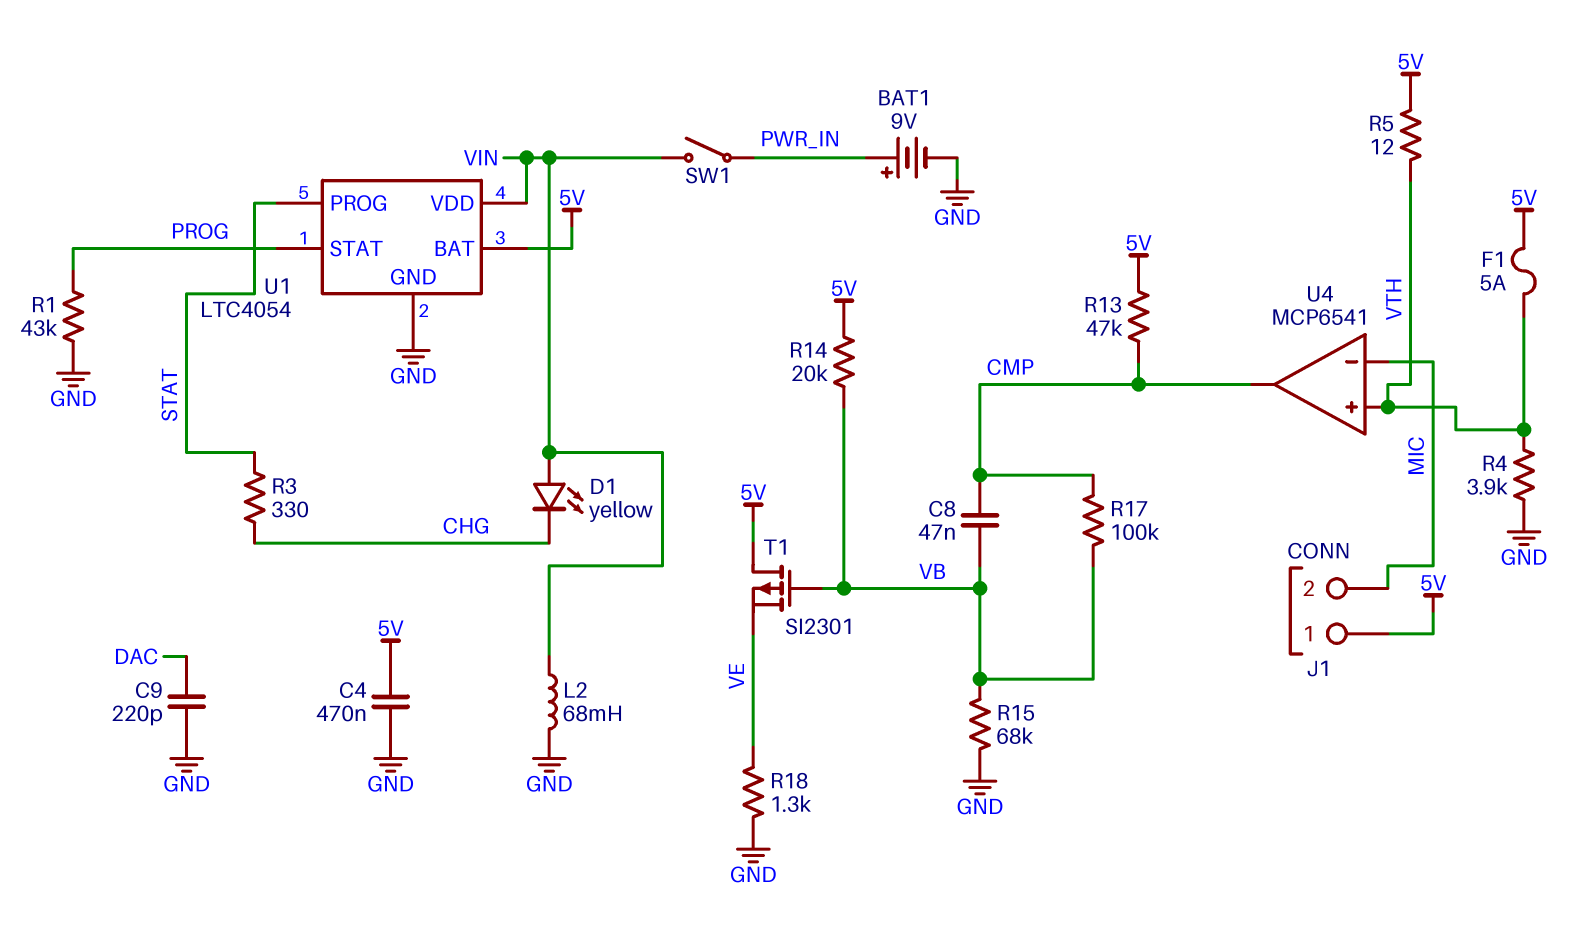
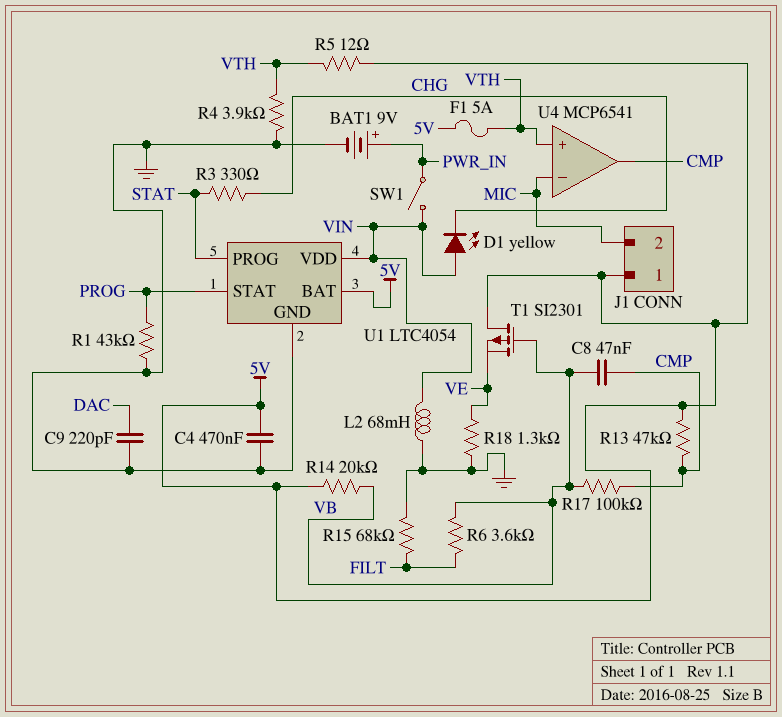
R6: none -> 3.6k (FILT, VB)
R15: 68k (GND, VB) -> 68k (FILT, GND)

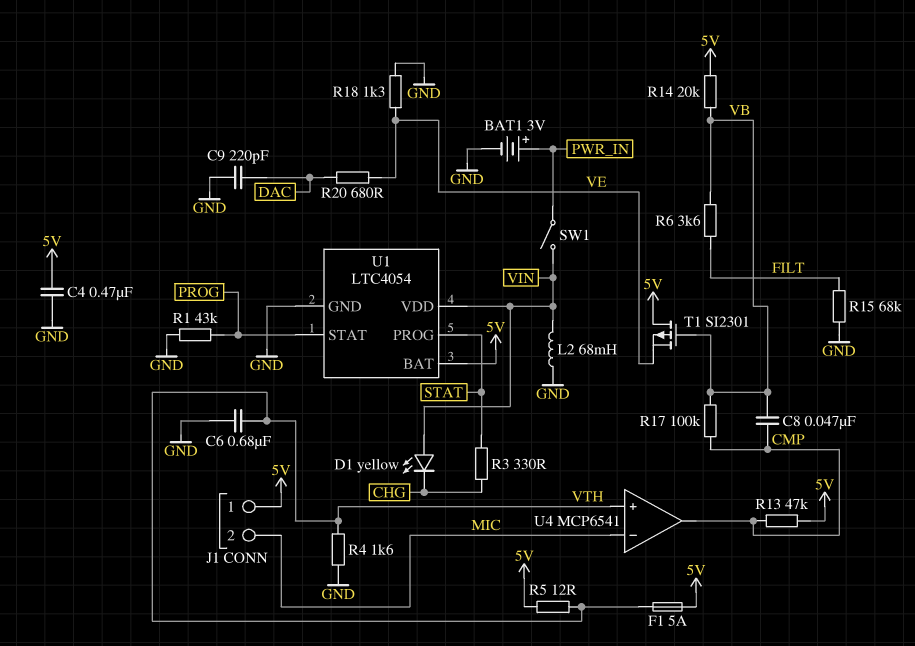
BAT1: 9V (plus PWR_IN, minus GND) -> 3V (plus PWR_IN, minus GND)
C6: none -> 680nF (GND, VTH)
R4: 3.9k (GND, VTH) -> 1.6k (GND, VTH)
R20: none -> 680 (DAC, VE)

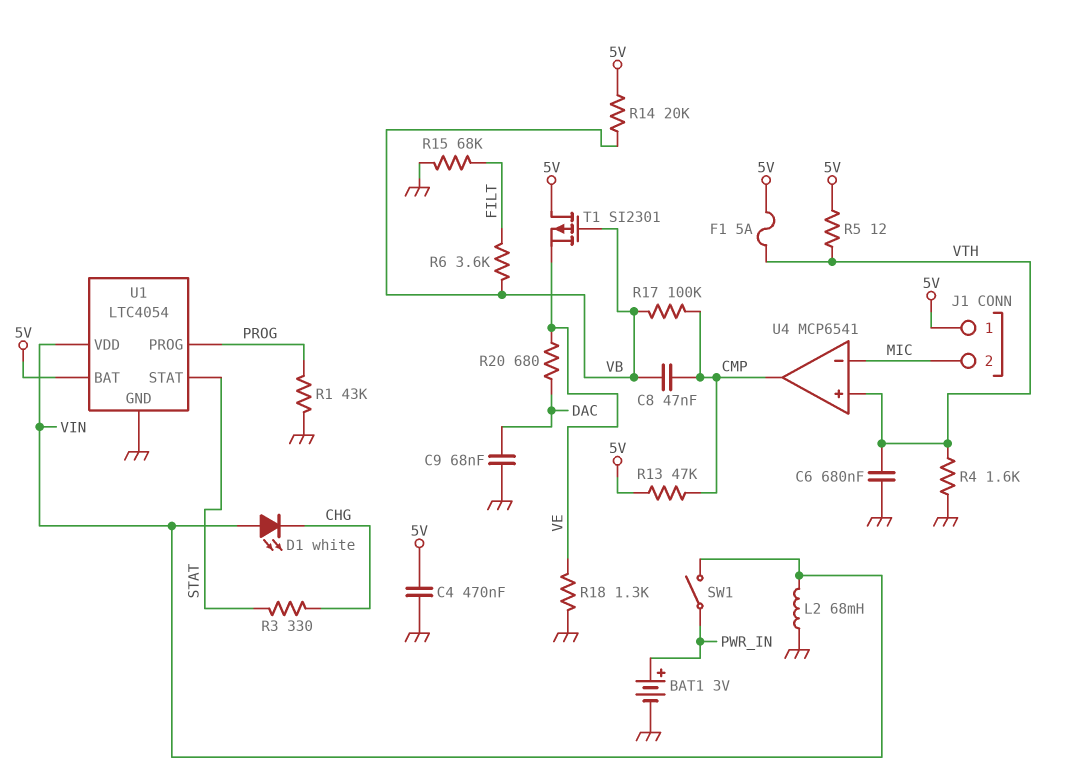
C9: 220pF (DAC, GND) -> 68nF (DAC, GND)
D1: LED yellow (A VIN, K CHG) -> LED white (A VIN, K CHG)
U1 pin PROG: STAT -> PROG
U1 pin STAT: PROG -> STAT

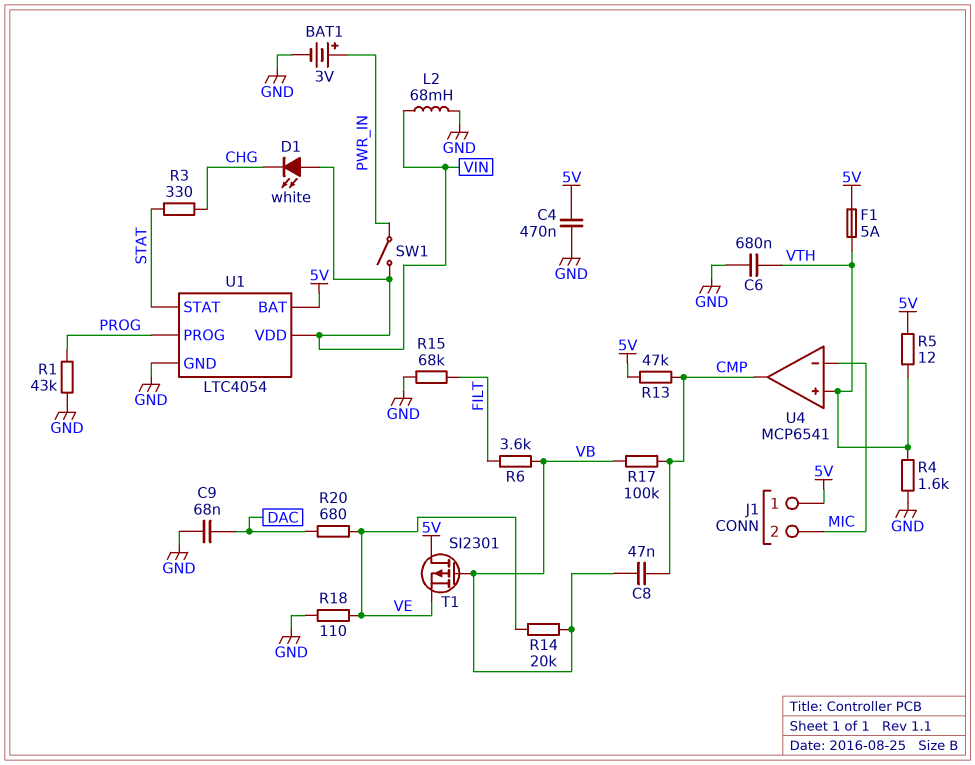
R14: 20k (5V, VB) -> 20k (VB, VE)
R18: 1.3k (GND, VE) -> 110 (GND, VE)

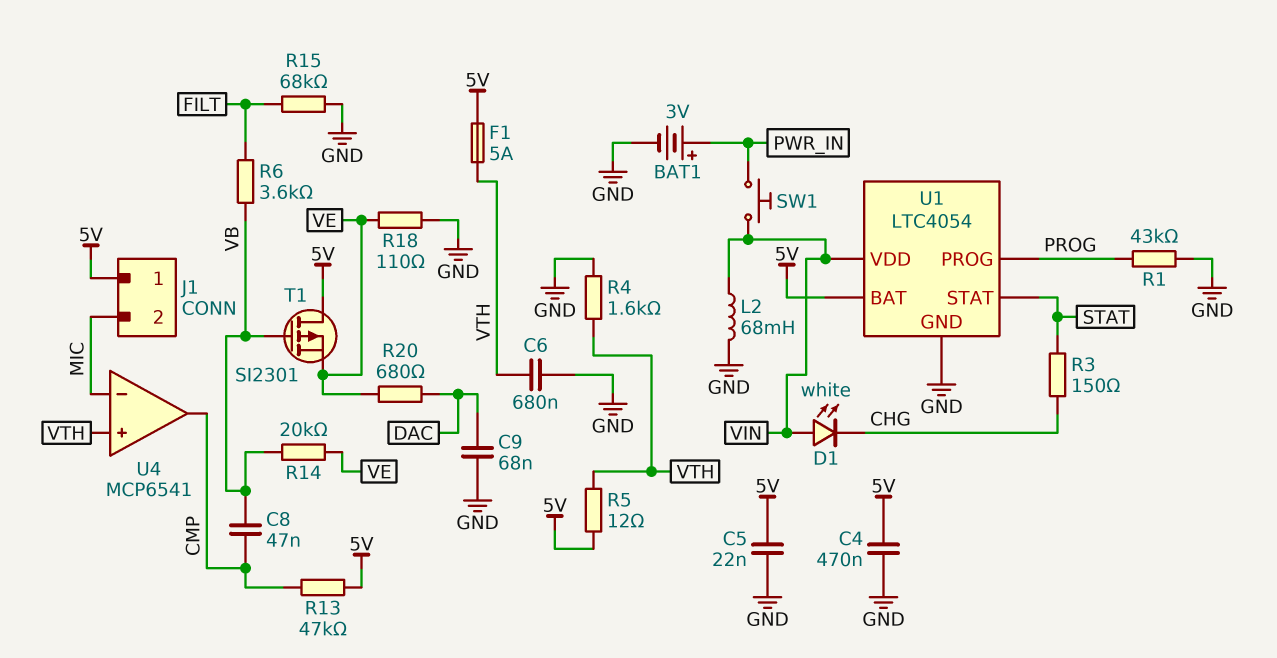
C5: none -> 22nF (5V, GND)
R3: 330 (CHG, STAT) -> 150 (CHG, STAT)
R17: 100k (CMP, VB) -> none
SW1: switch (PWR_IN, VIN) -> button (PWR_IN, VIN)

